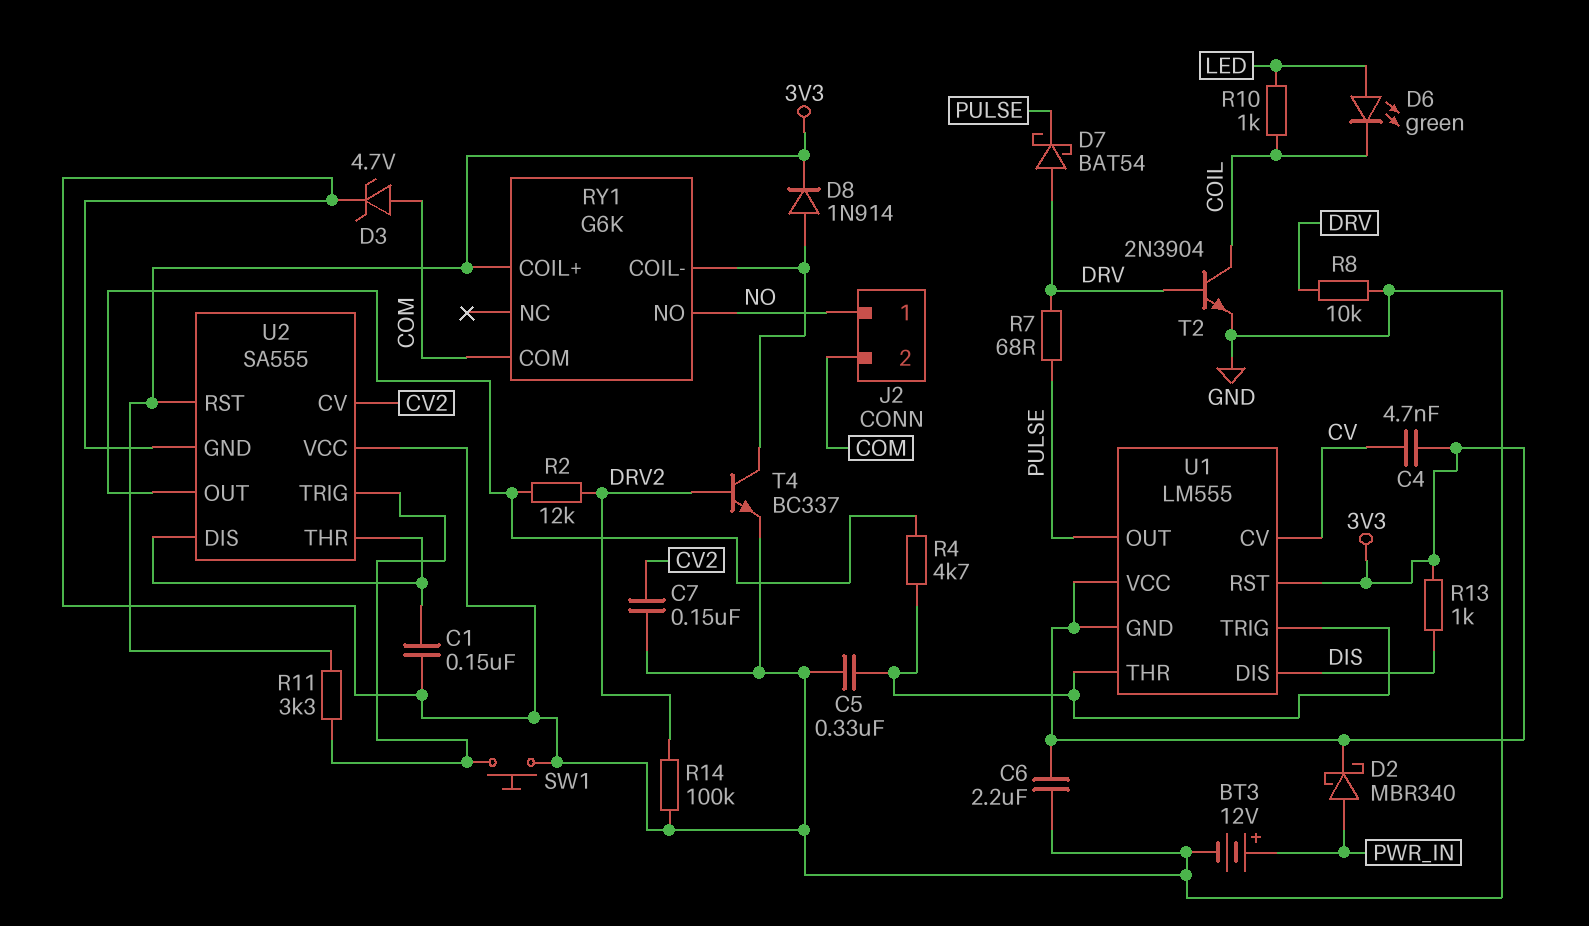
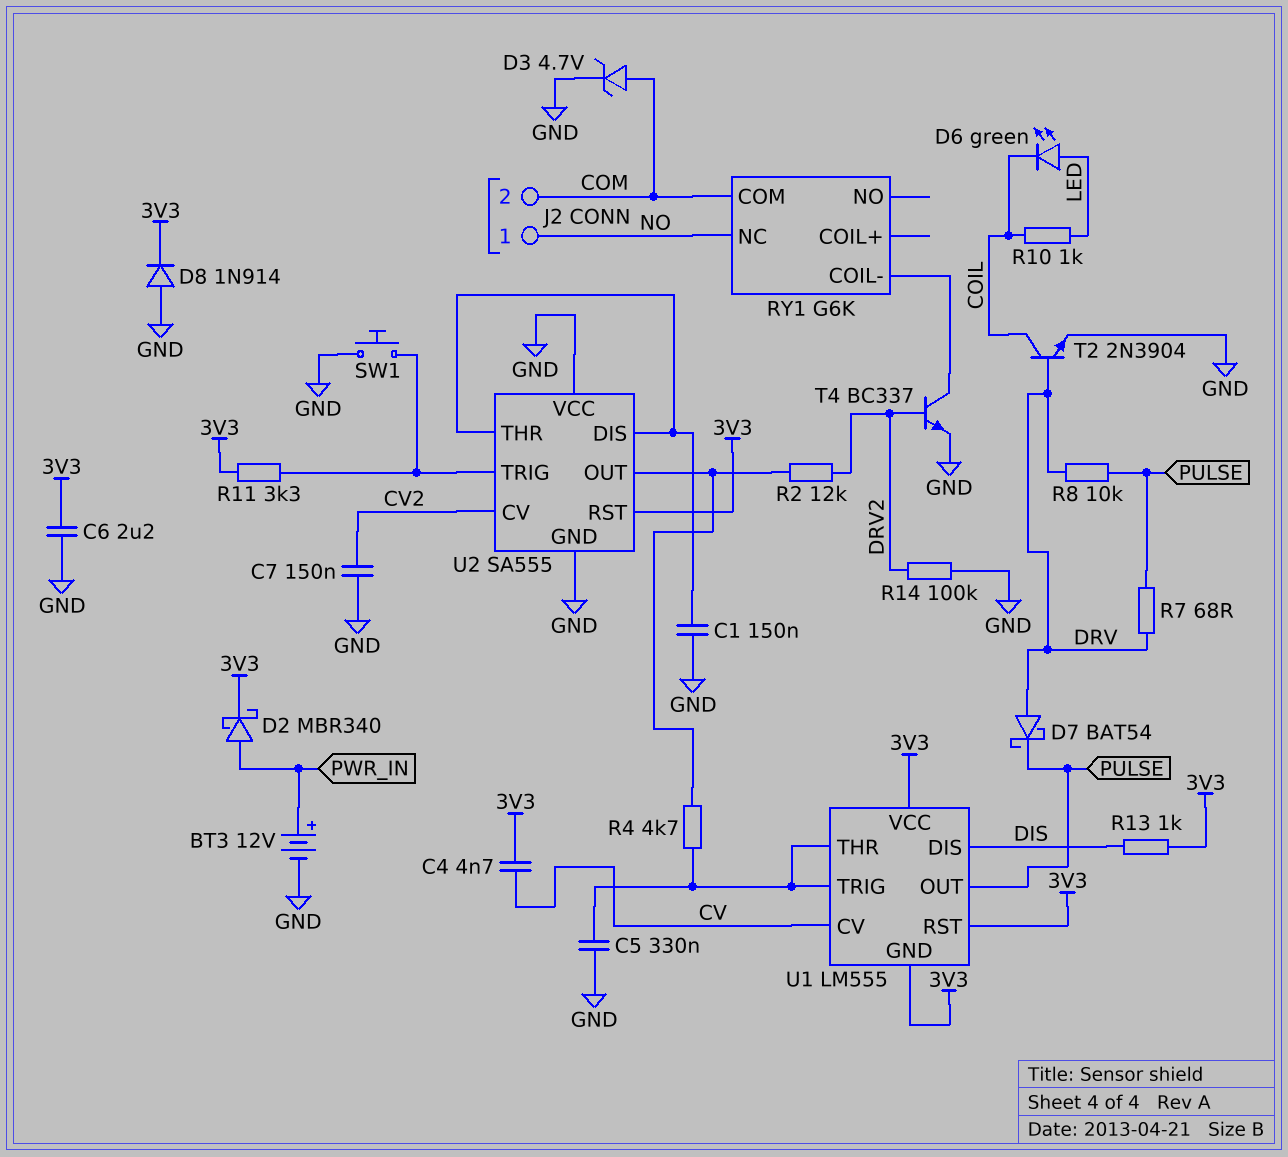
D8: diode 1N914 (A RY1/COIL-, K 3V3) -> diode 1N914 (A GND, K 3V3)
R8: 10k (DRV, GND) -> 10k (DRV, PULSE)
RY1 pin COIL+: 3V3 -> none
RY1 pin NC: none -> NO
RY1 pin NO: NO -> none

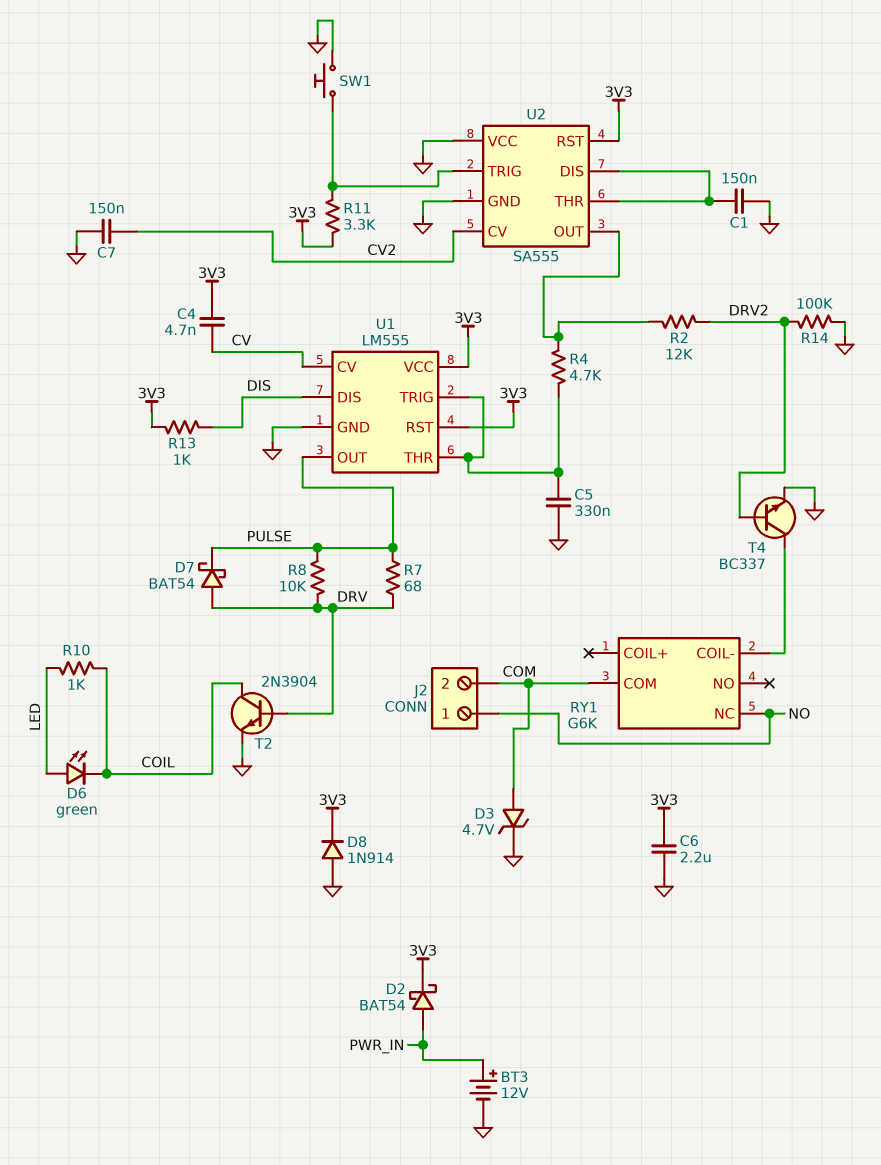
D2: schottky MBR340 (A PWR_IN, K 3V3) -> schottky BAT54 (A PWR_IN, K 3V3)
U1 pin GND: 3V3 -> GND

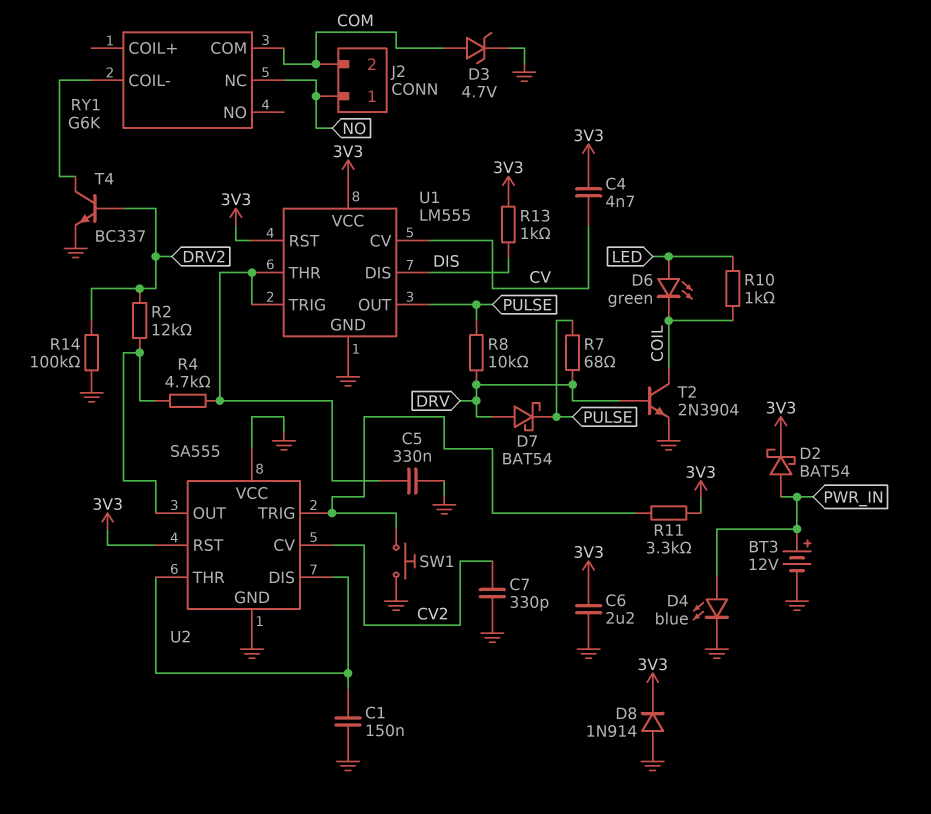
C7: 150nF (CV2, GND) -> 330pF (CV2, GND)
D4: none -> LED blue (A PWR_IN, K GND)

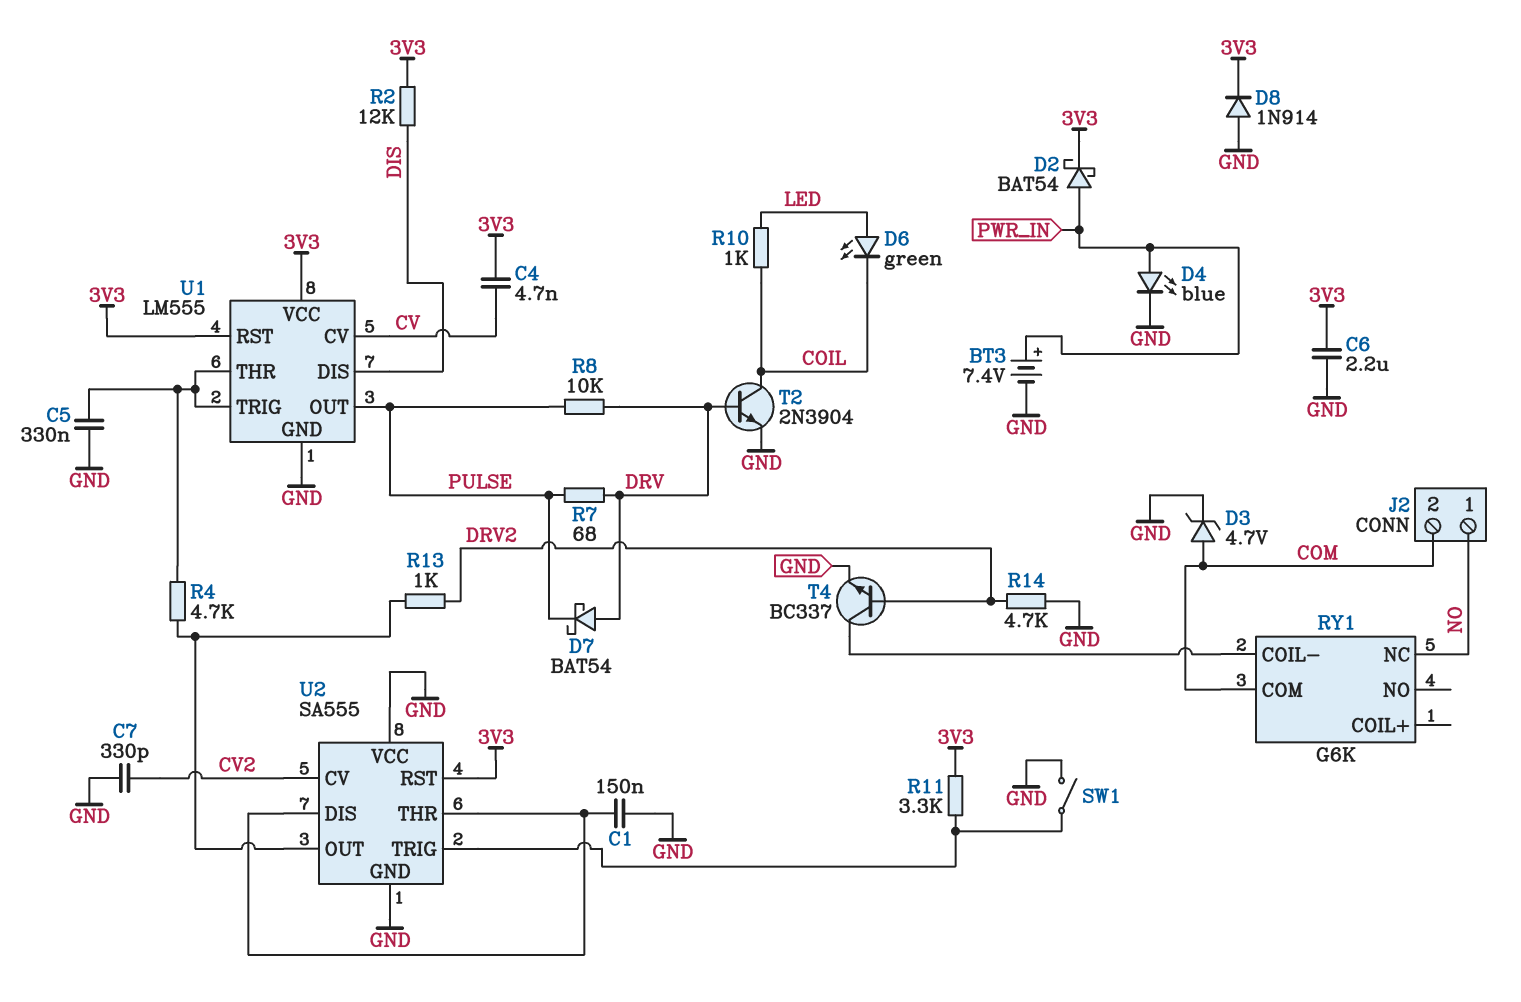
BT3: 12V (plus PWR_IN, minus GND) -> 7.4V (plus PWR_IN, minus GND)
R2: 12k (DRV2, U2/OUT) -> 12k (3V3, DIS)
R13: 1k (3V3, DIS) -> 1k (DRV2, U2/OUT)
R14: 100k (DRV2, GND) -> 4.7k (DRV2, GND)
SW1: button (GND, U2/TRIG) -> switch (GND, U2/TRIG)

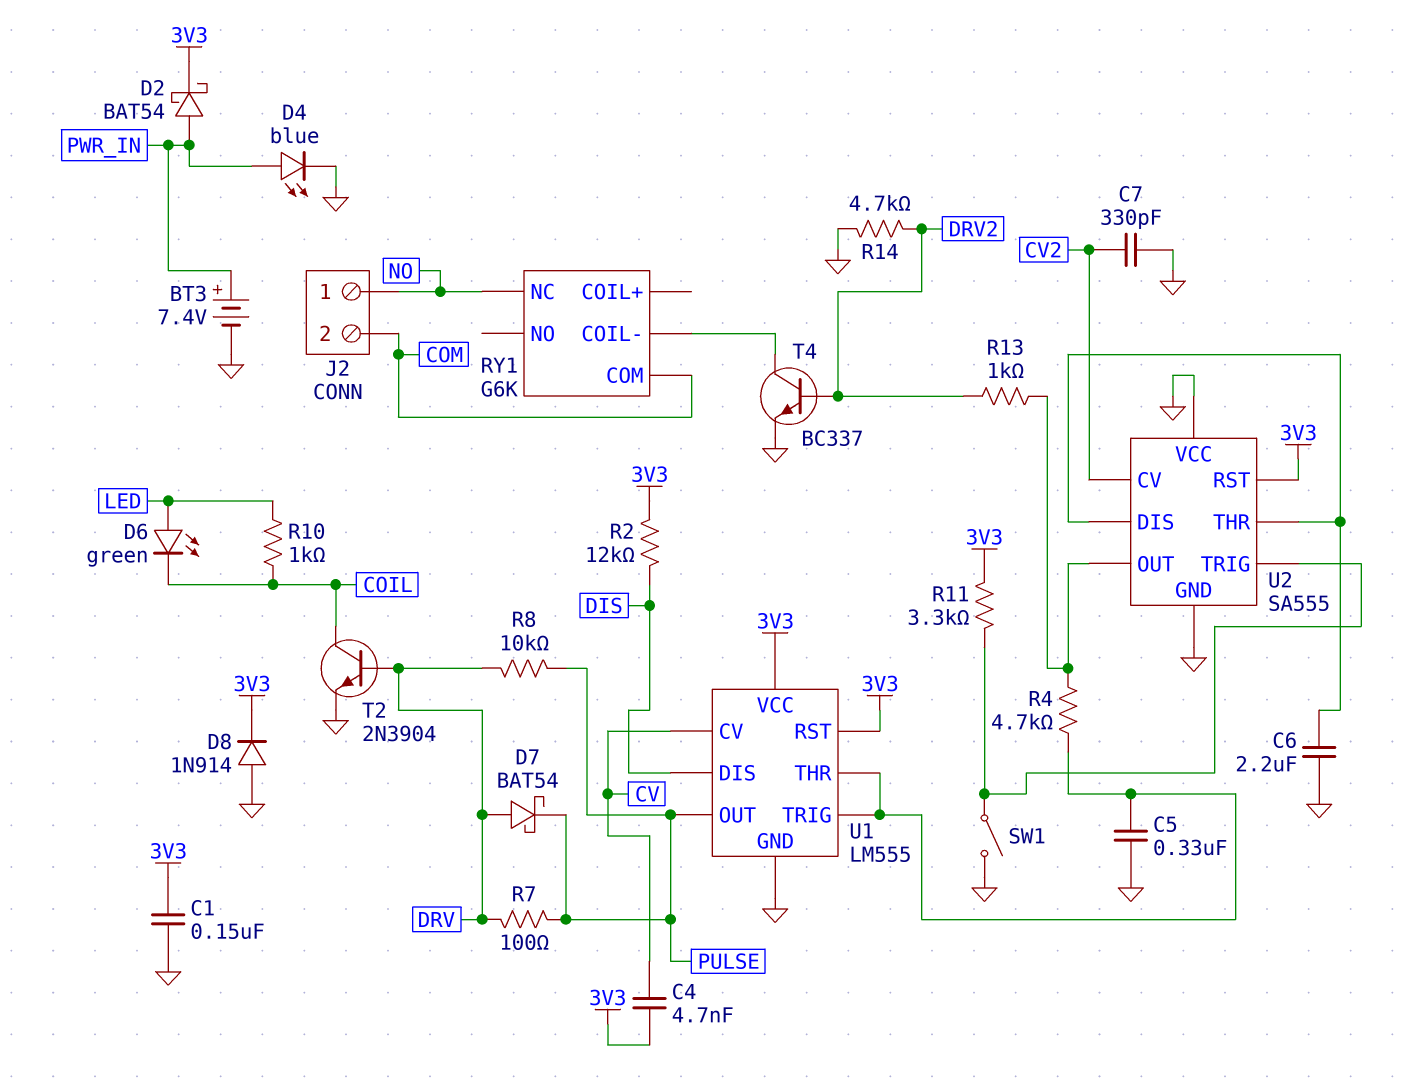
C1: 150nF (GND, U2/DIS) -> 150nF (3V3, GND)
C6: 2.2uF (3V3, GND) -> 2.2uF (GND, U2/DIS)
D3: zener 4.7V (A COM, K GND) -> none
R7: 68 (DRV, PULSE) -> 100 (DRV, PULSE)

